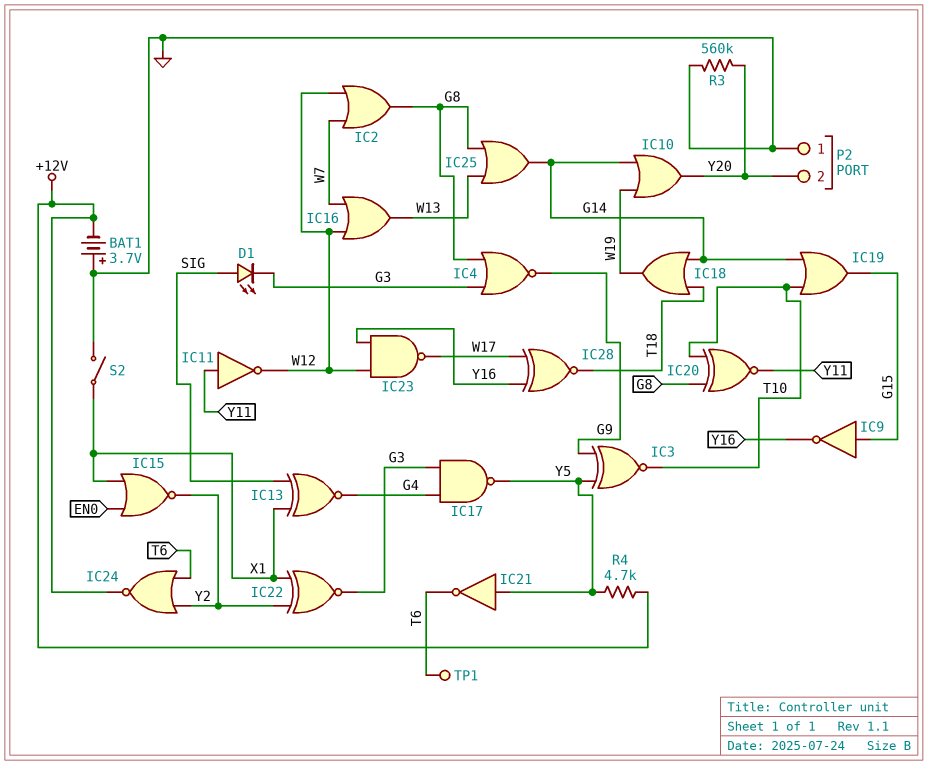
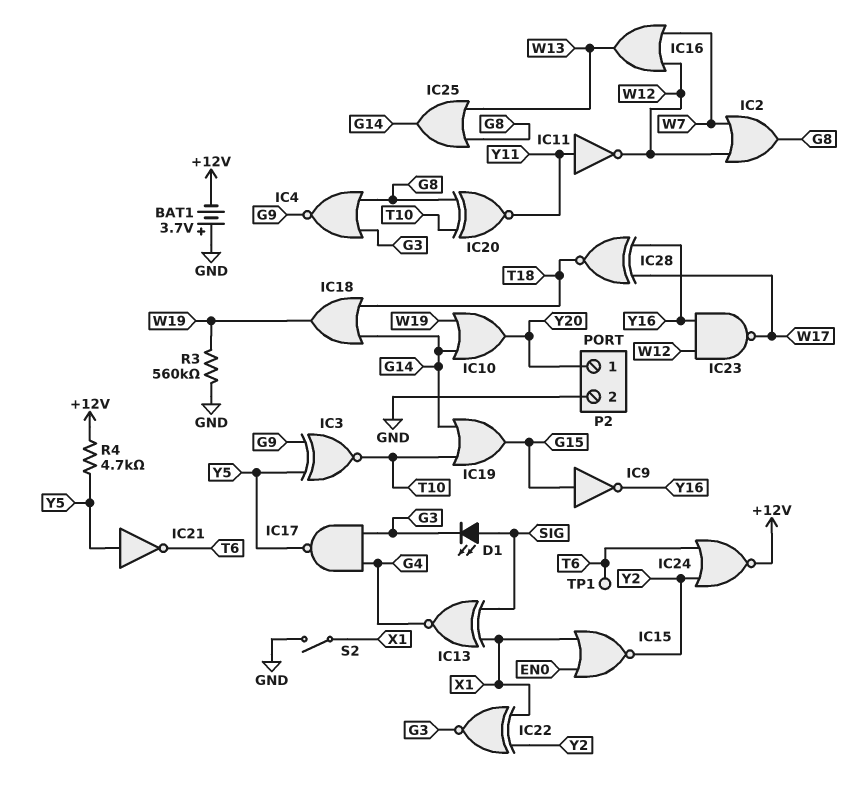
P2 pin 1: GND -> Y20
P2 pin 2: Y20 -> GND
R3: 560k (GND, Y20) -> 560k (GND, W19)

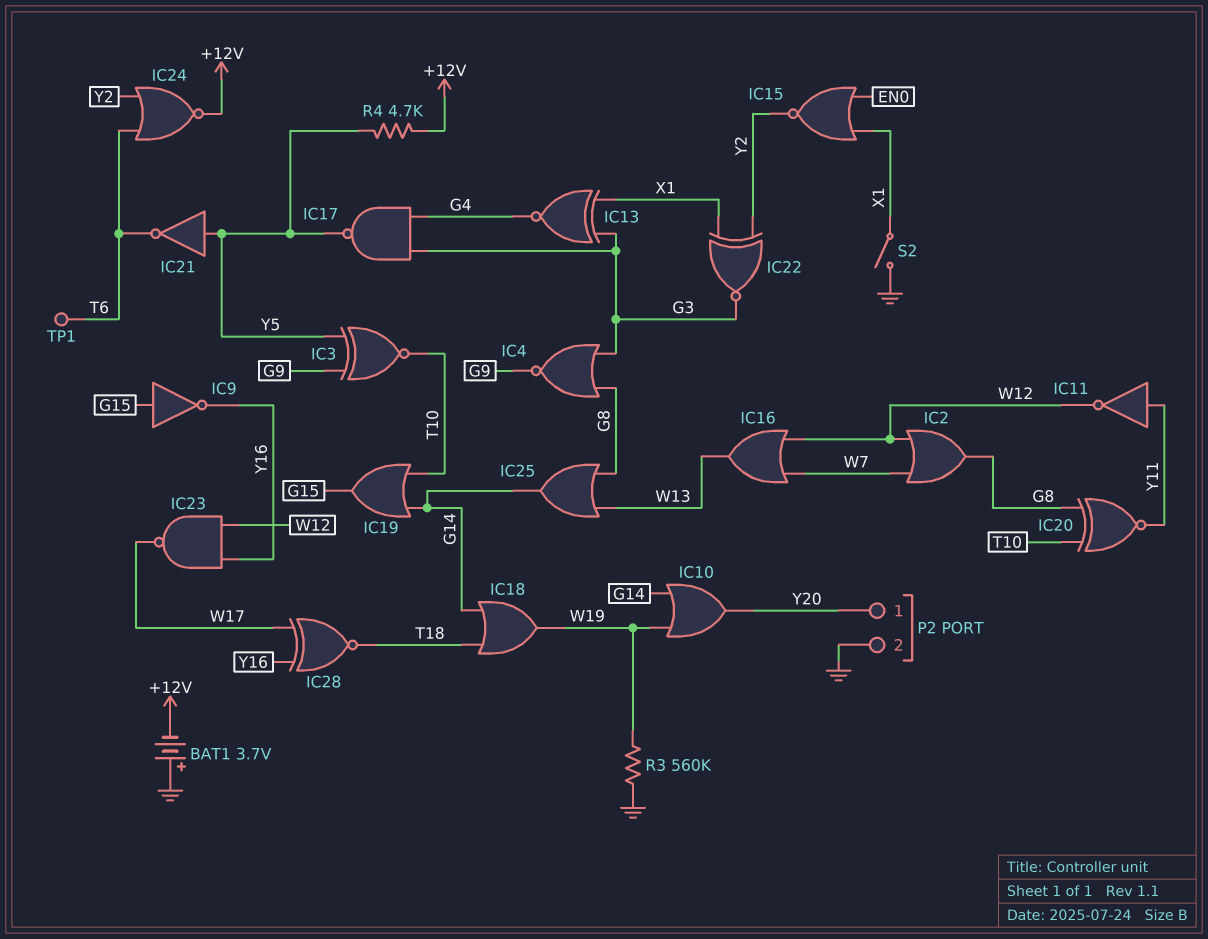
D1: LED (A SIG, K G3) -> none
IC13: XNOR (in SIG, in X1, out G4) -> XNOR (in G3, in X1, out G4)

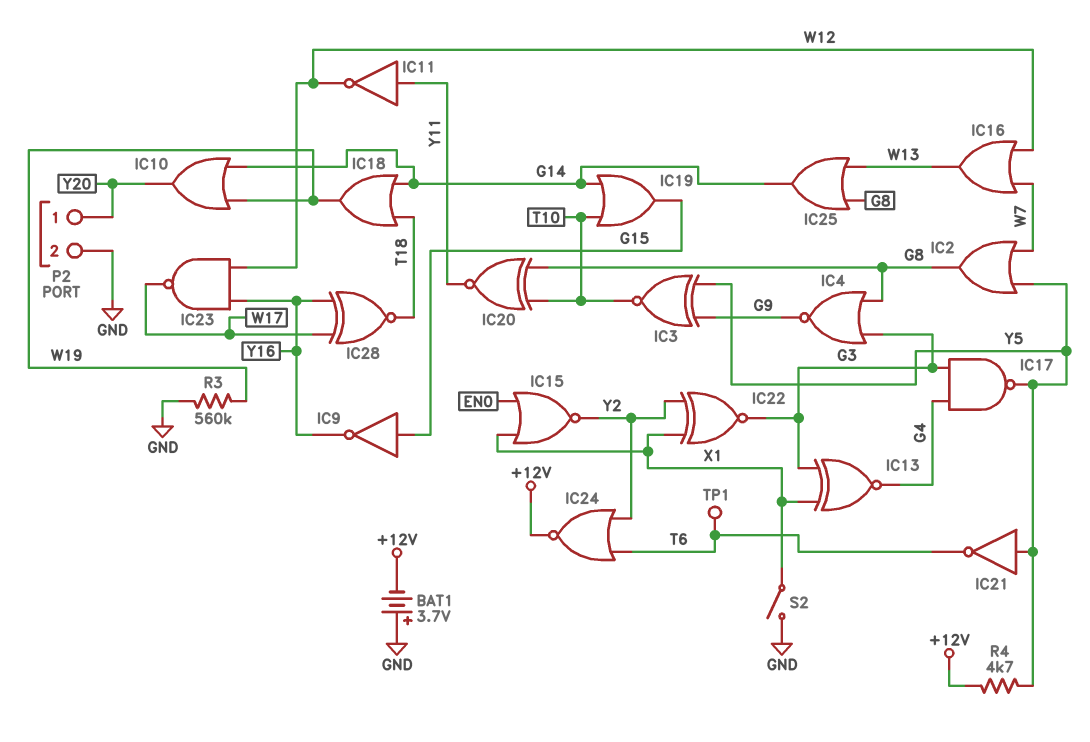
IC2: OR (in W7, in W12, out G8) -> OR (in W7, in Y5, out G8)

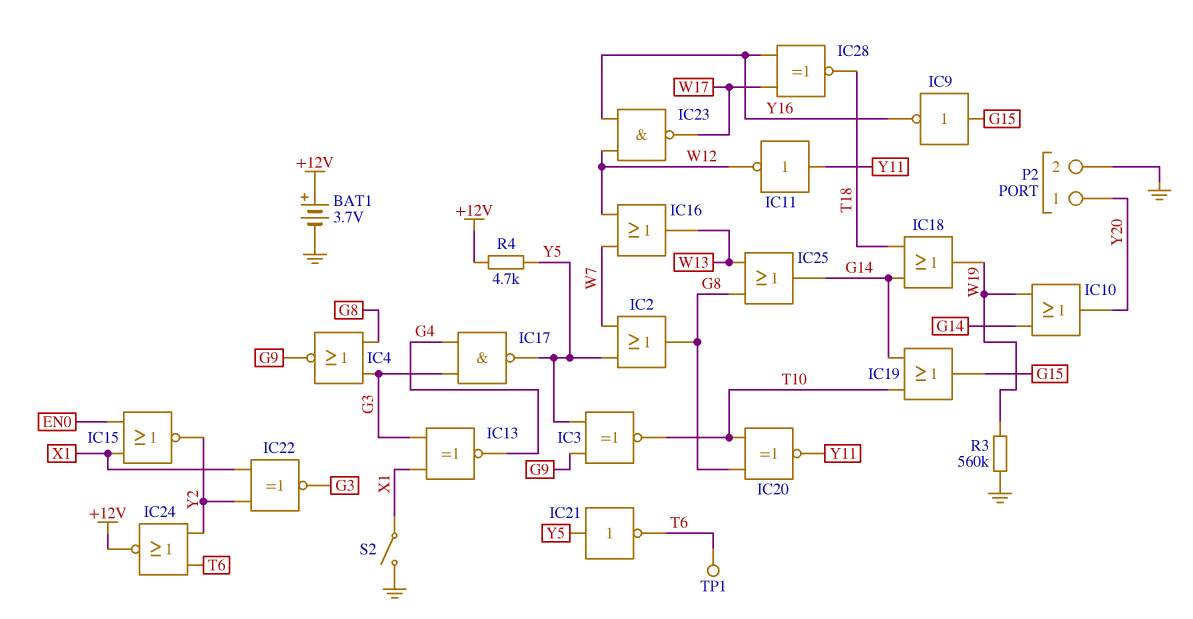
BAT1: 3.7V (plus GND, minus +12V) -> 3.7V (plus +12V, minus GND)

